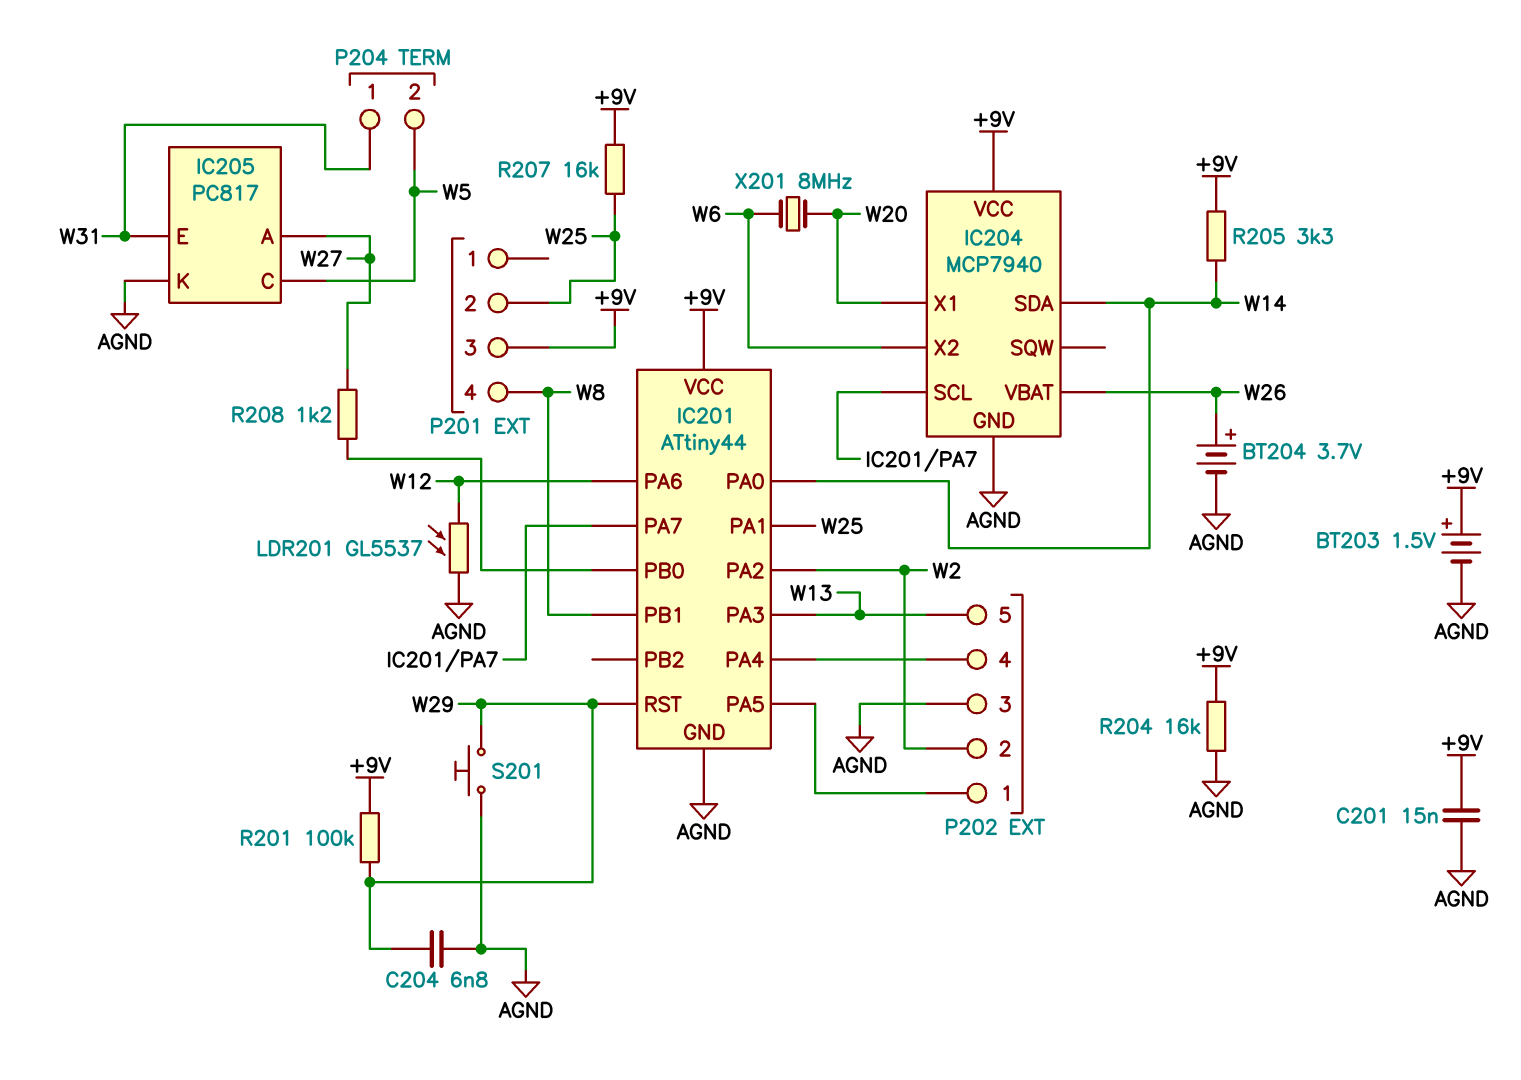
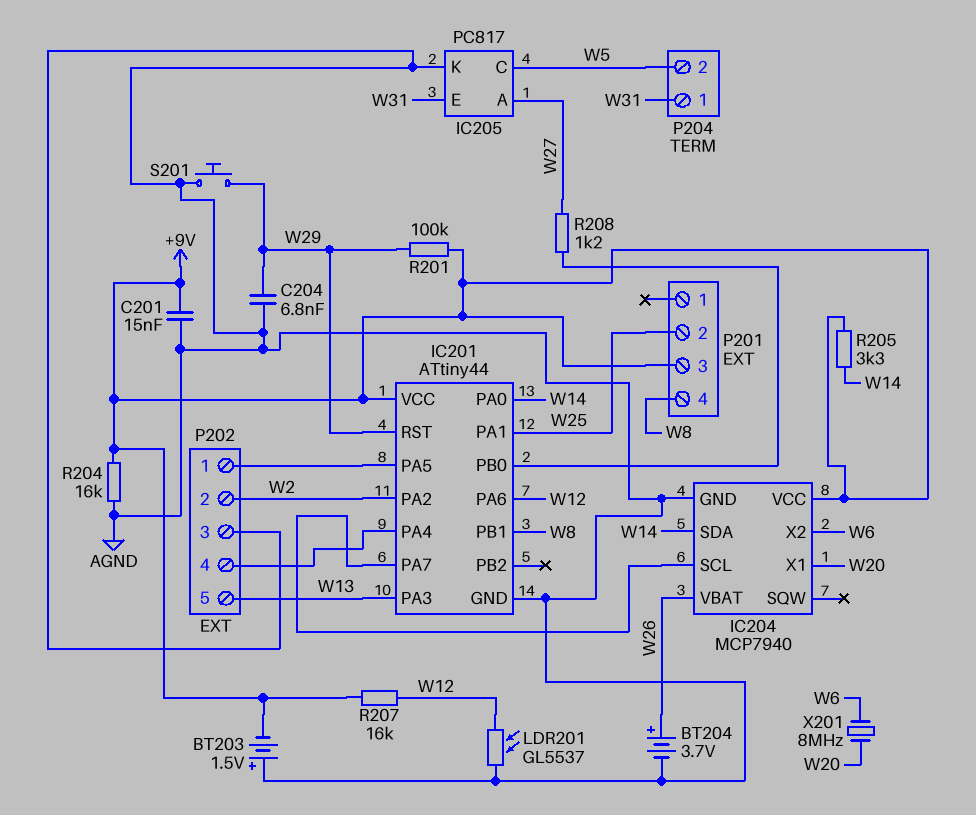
BT203: 1.5V (plus +9V, minus AGND) -> 1.5V (plus AGND, minus +9V)
R207: 16k (+9V, W25) -> 16k (+9V, W12)

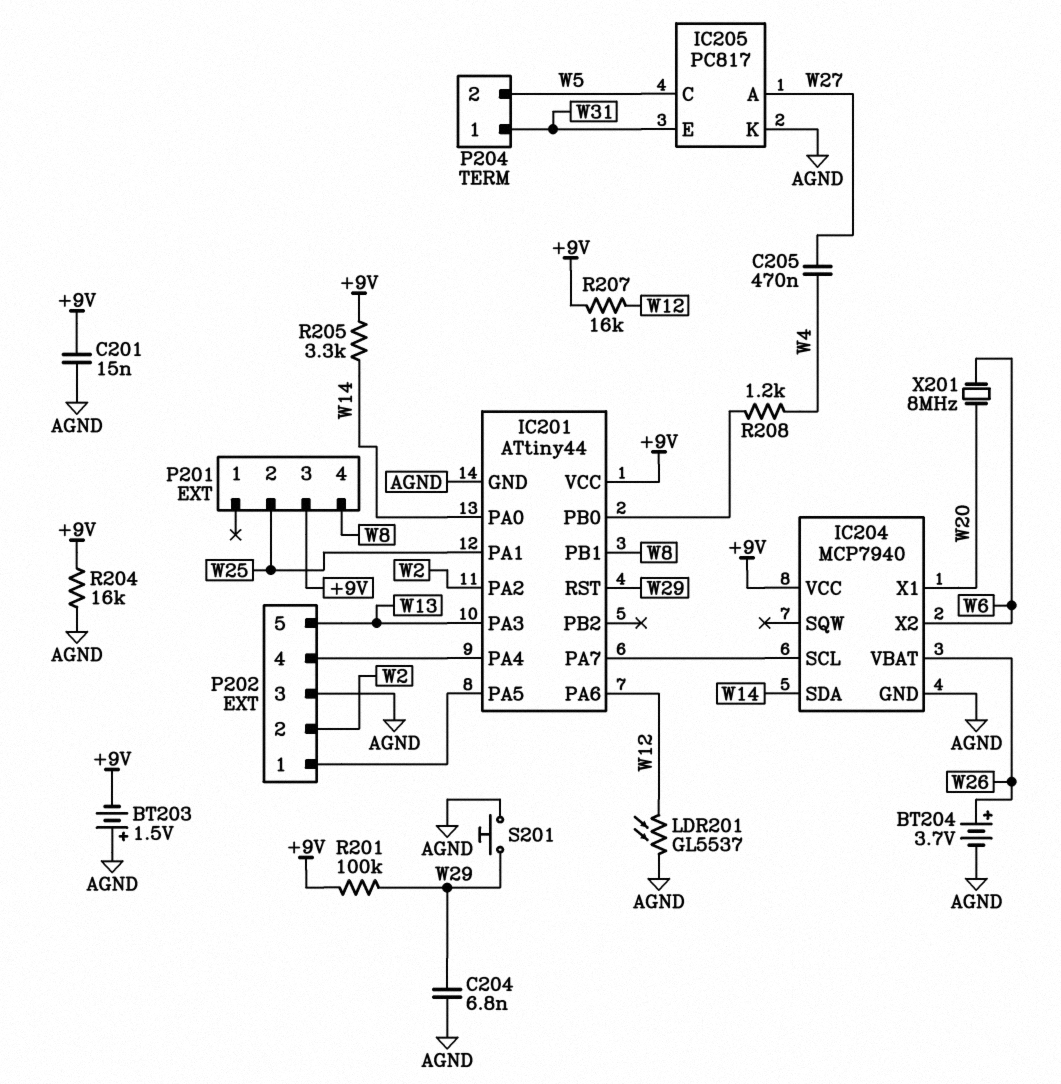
C205: none -> 470nF (W4, W27)
R208: 1.2k (IC201/PB0, W27) -> 1.2k (IC201/PB0, W4)

